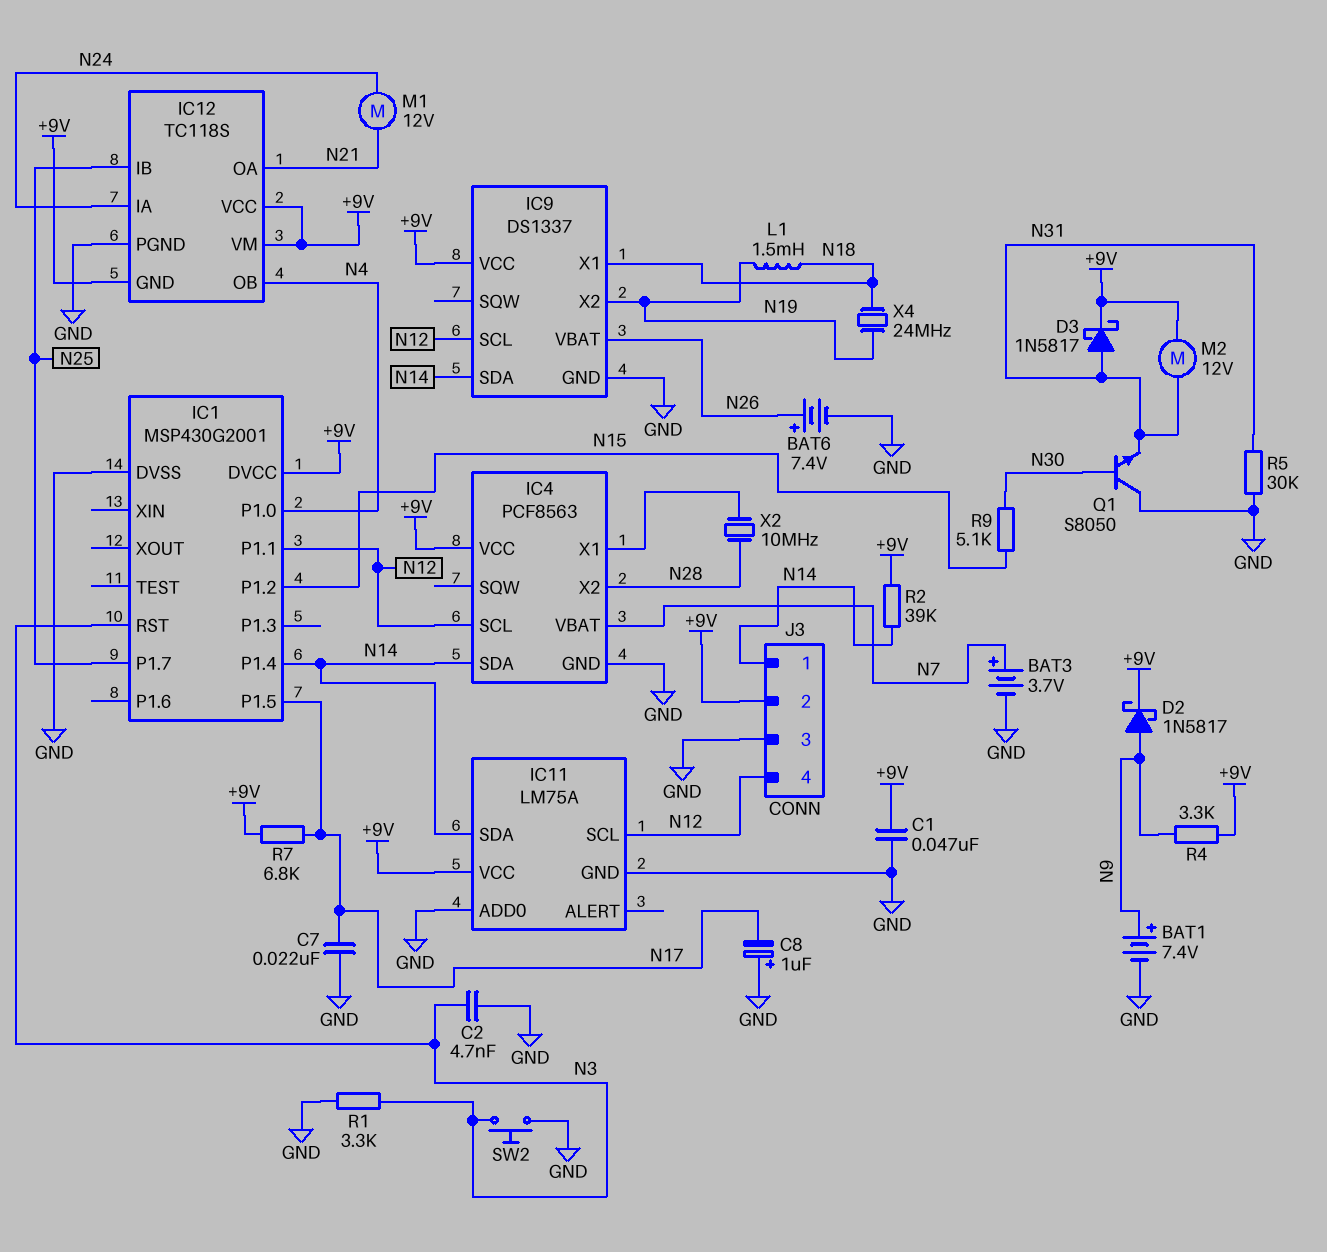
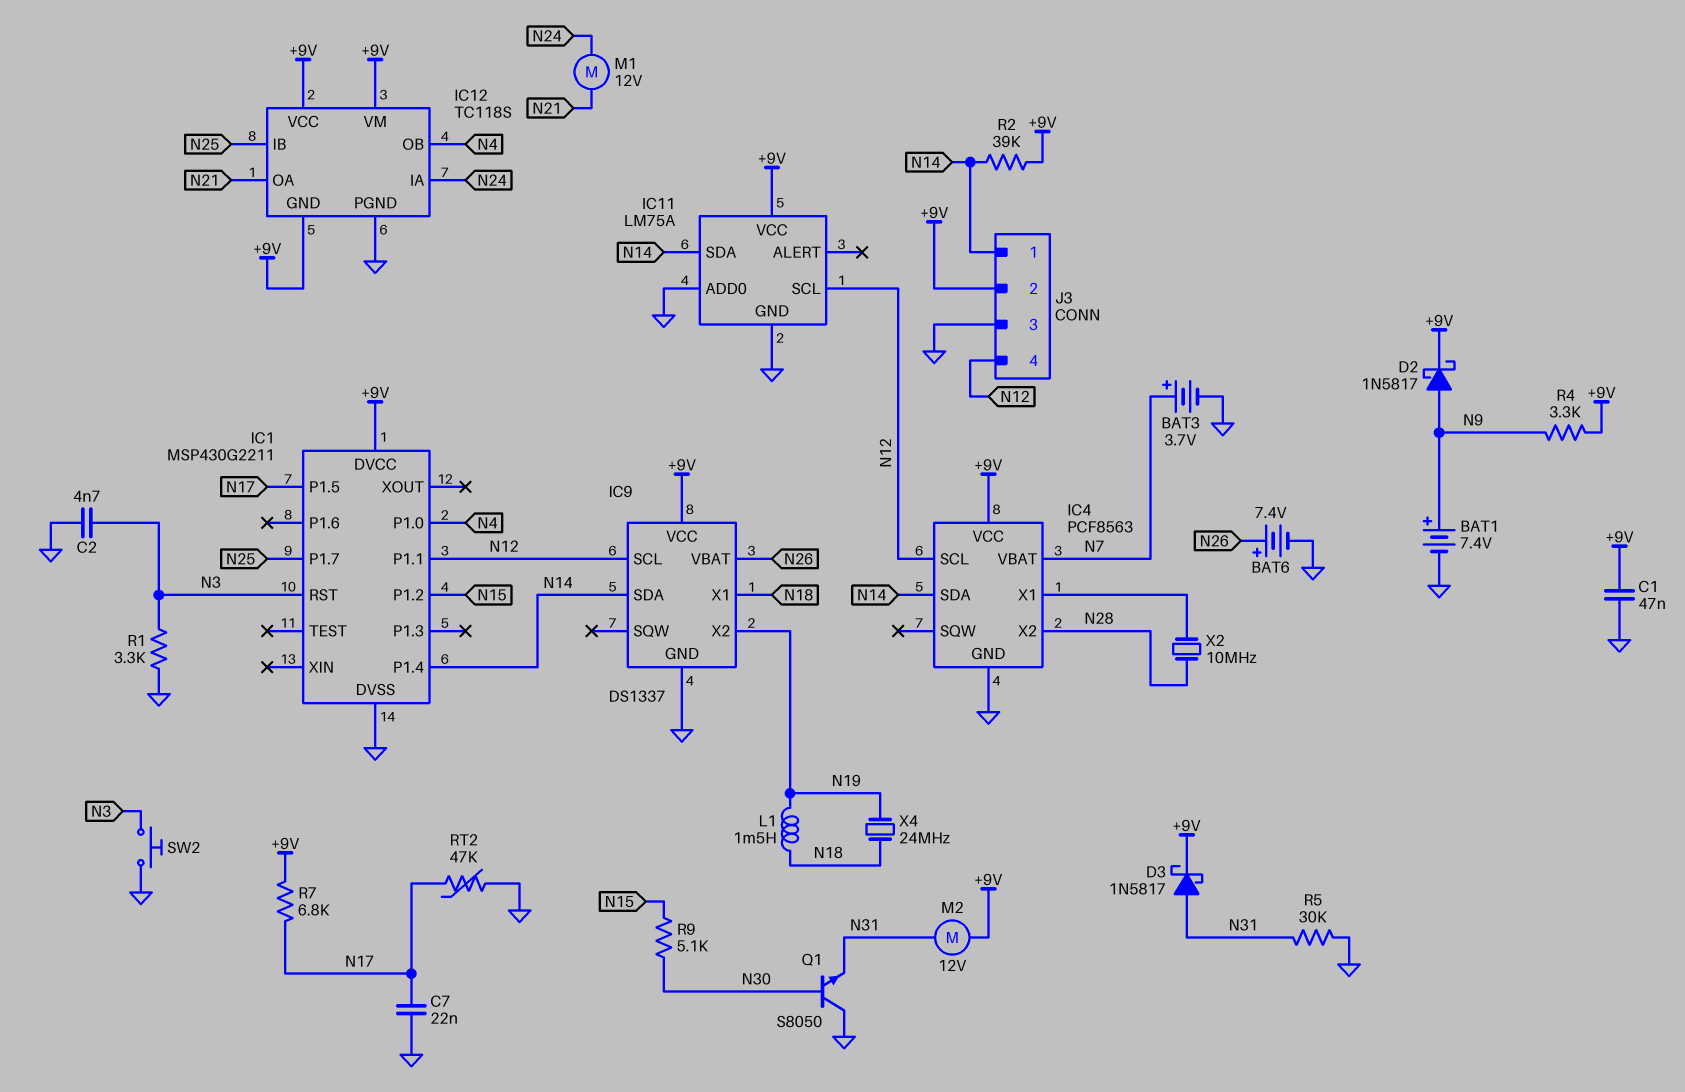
C8: 1uF (plus GND, minus N17) -> none
IC1: MSP430G2001 -> MSP430G2211
RT2: none -> 47k (GND, N17)

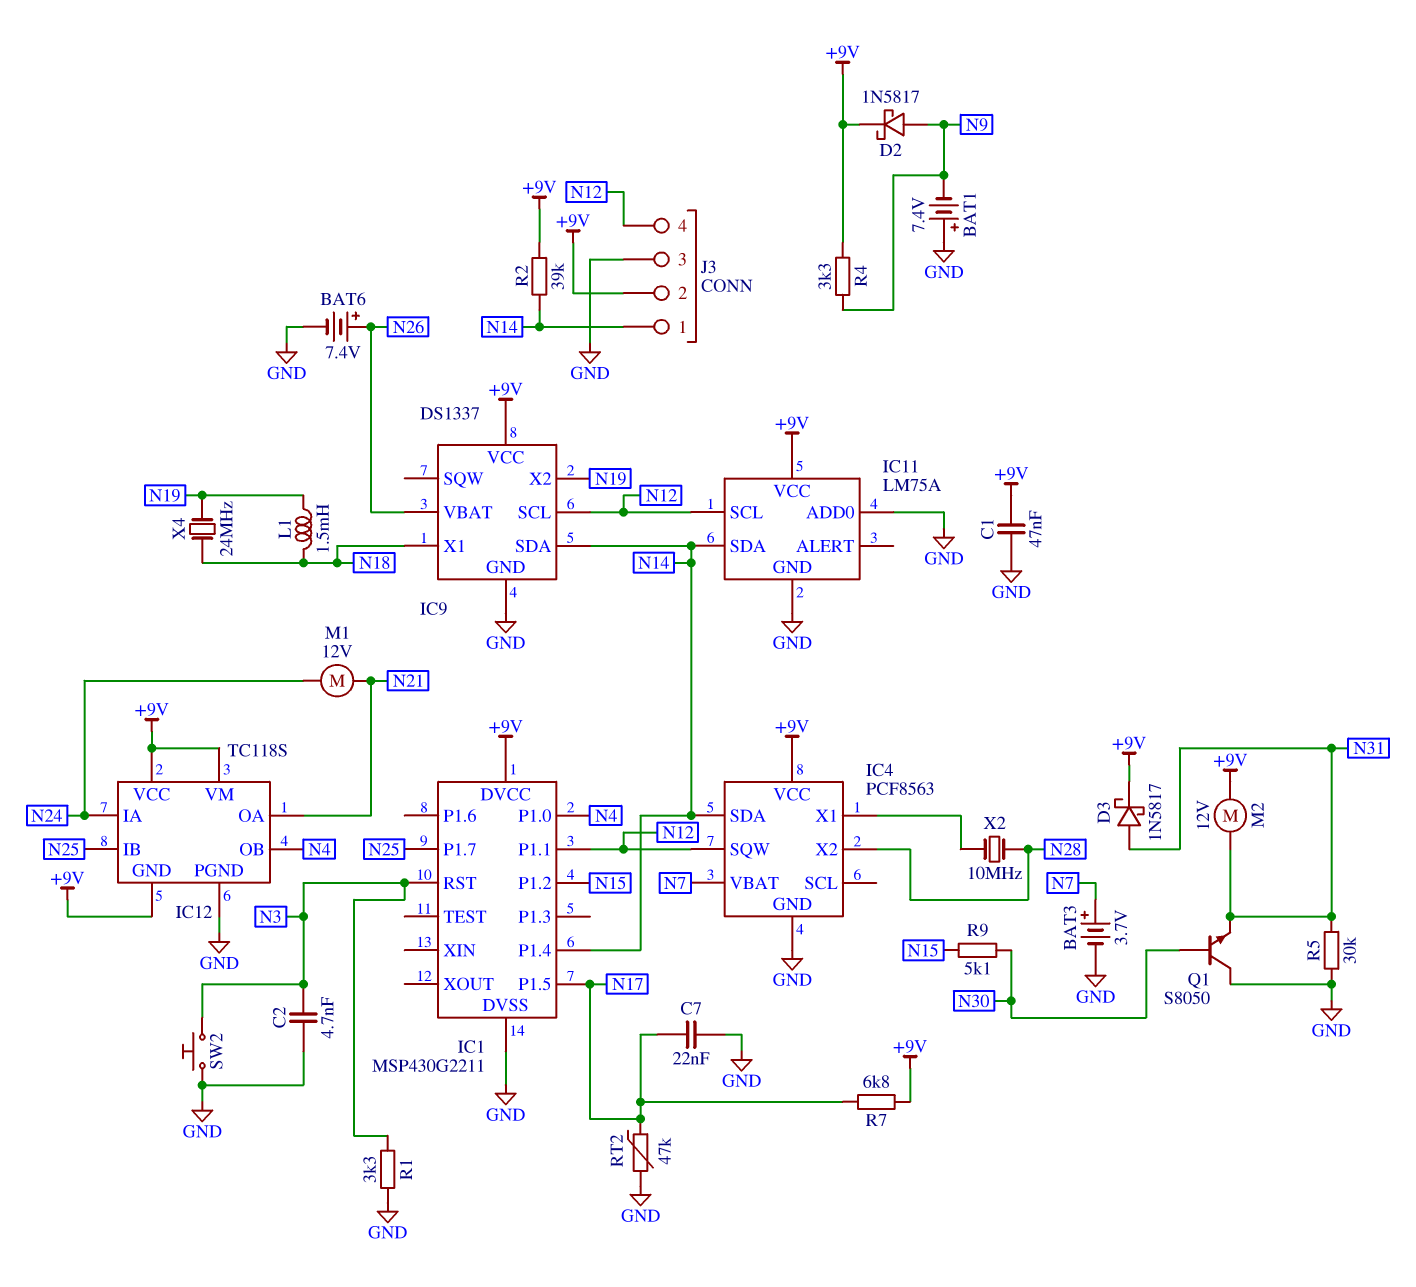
BAT1: 7.4V (plus N9, minus GND) -> 7.4V (plus GND, minus N9)
IC4 pin SCL: N12 -> none
IC4 pin SQW: none -> N12

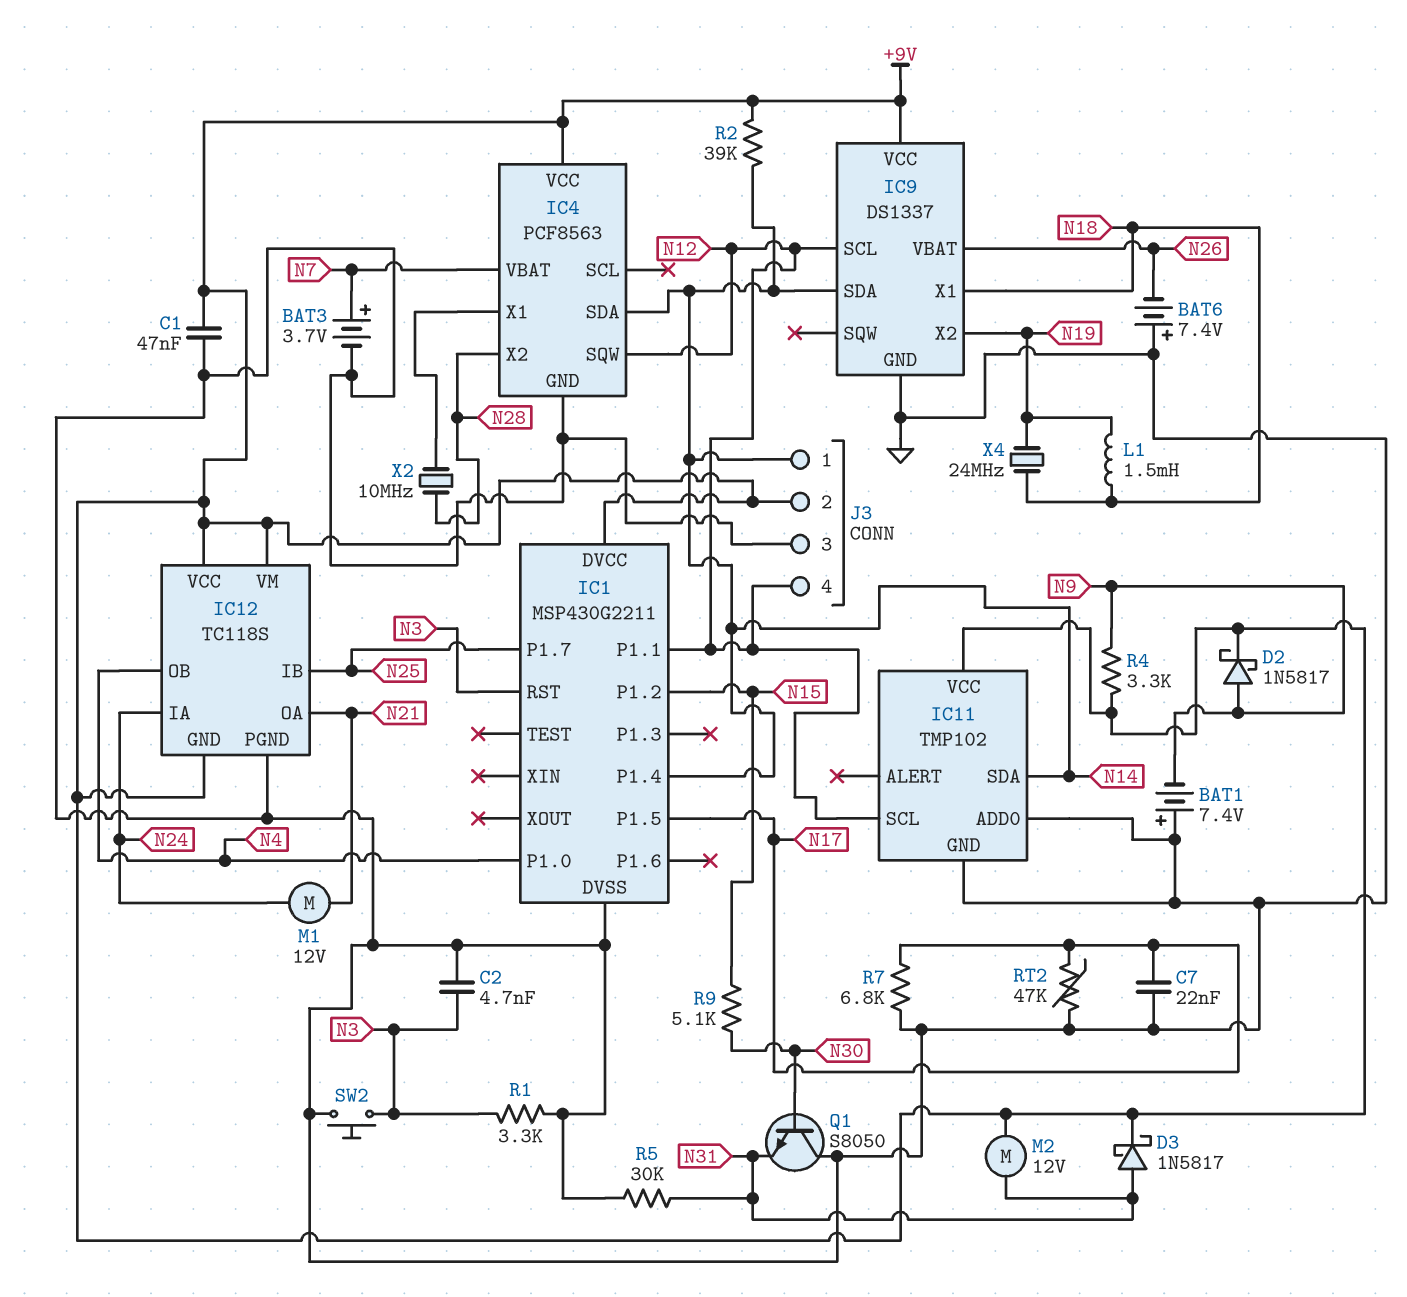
BAT6: 7.4V (plus N26, minus GND) -> 7.4V (plus GND, minus N26)
IC11: LM75A -> TMP102
R7: 6.8k (+9V, N17) -> 6.8k (GND, N17)

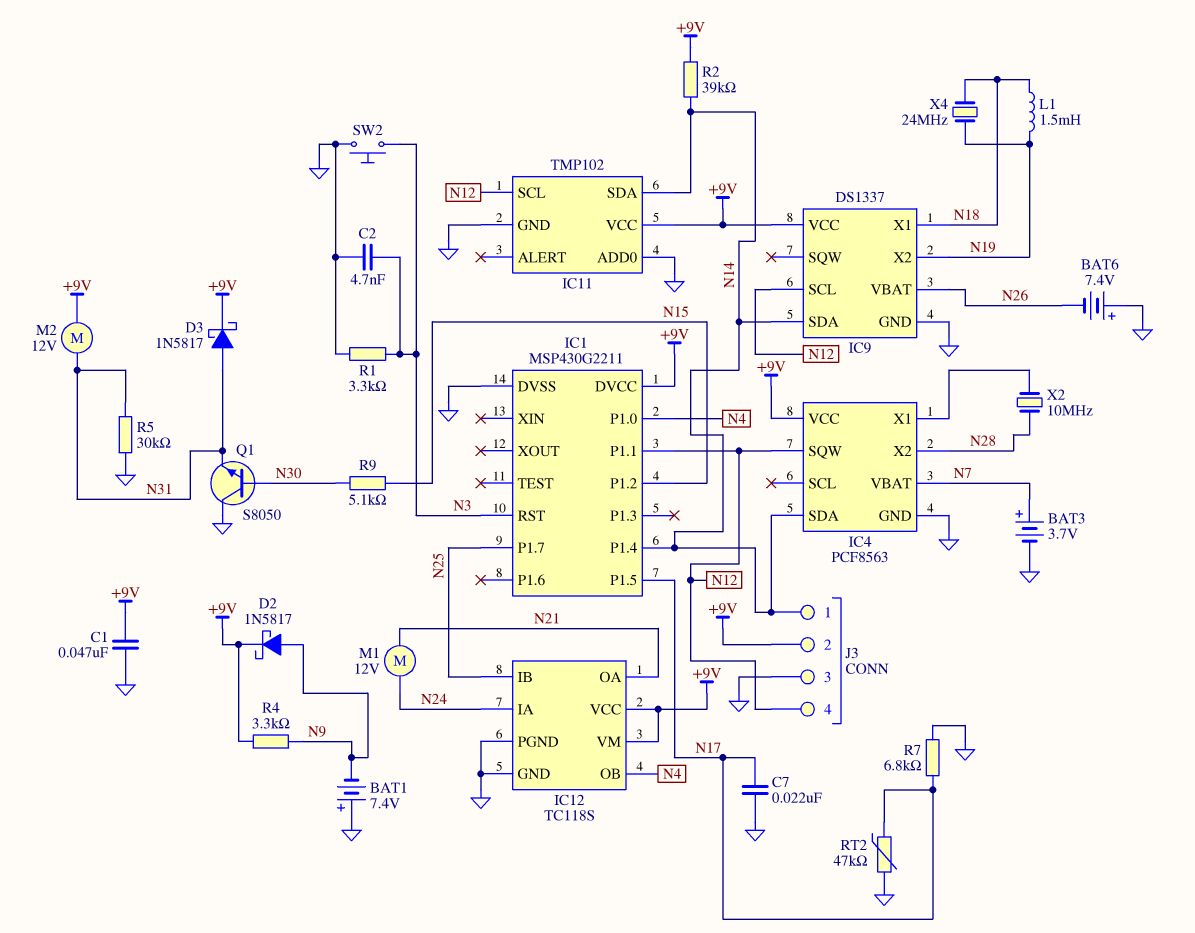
IC12 pin GND: +9V -> GND

